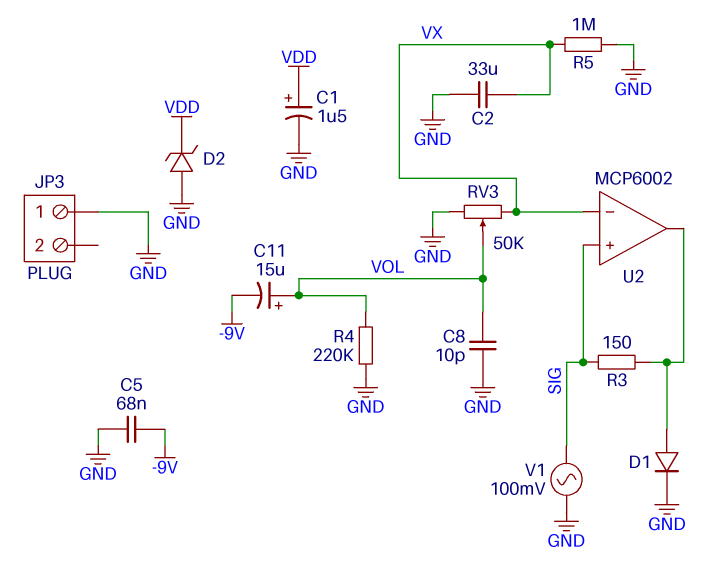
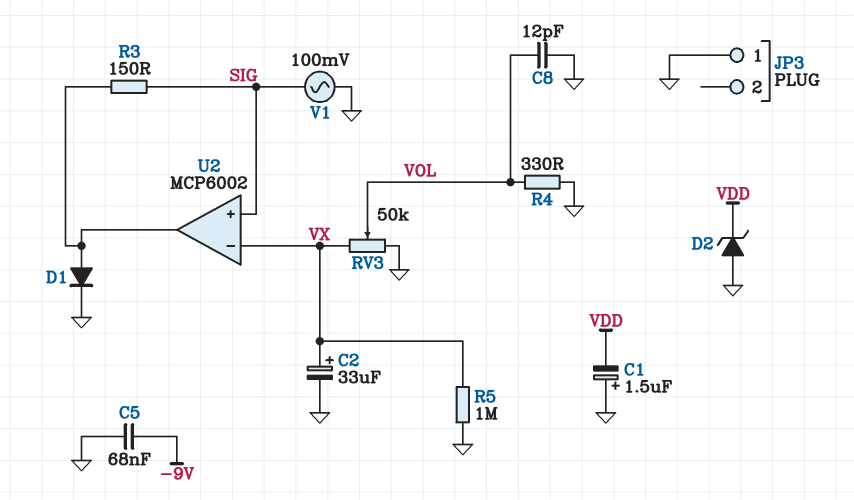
C1: 1.5uF (plus VDD, minus GND) -> 1.5uF (plus GND, minus VDD)
C2: 33uF (GND, VX) -> 33uF (plus VX, minus GND)
C8: 10pF (GND, VOL) -> 12pF (GND, VOL)
C11: 15uF (plus VOL, minus -9V) -> none
R4: 220k (GND, VOL) -> 330 (GND, VOL)

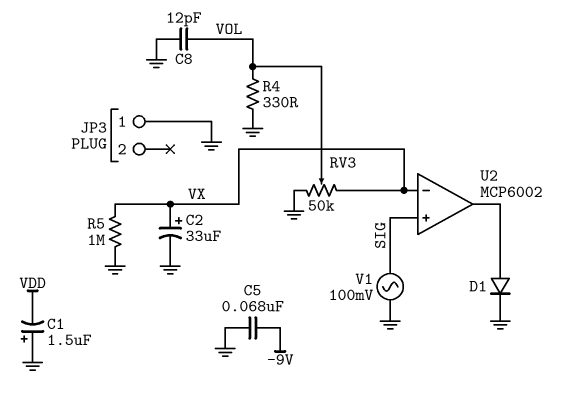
D2: zener (A GND, K VDD) -> none
R3: 150 (SIG, U2/out) -> none

